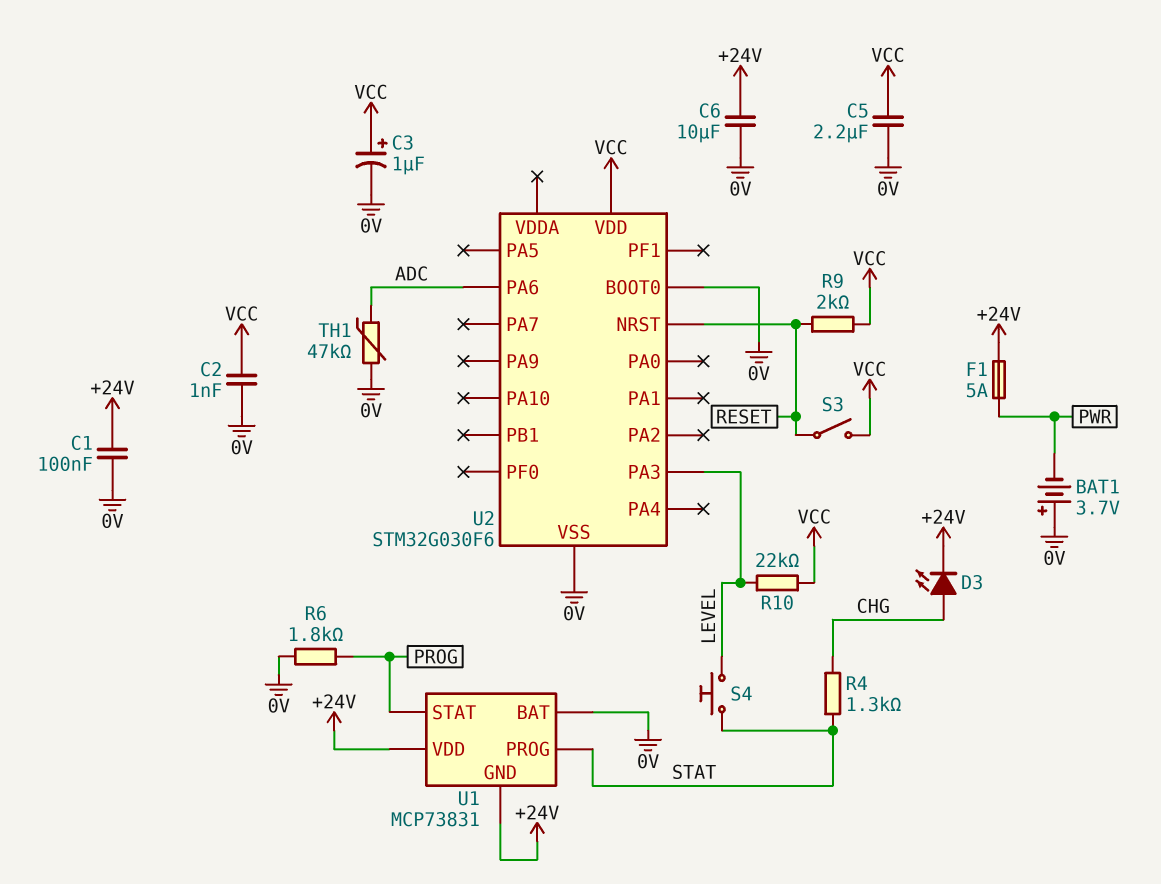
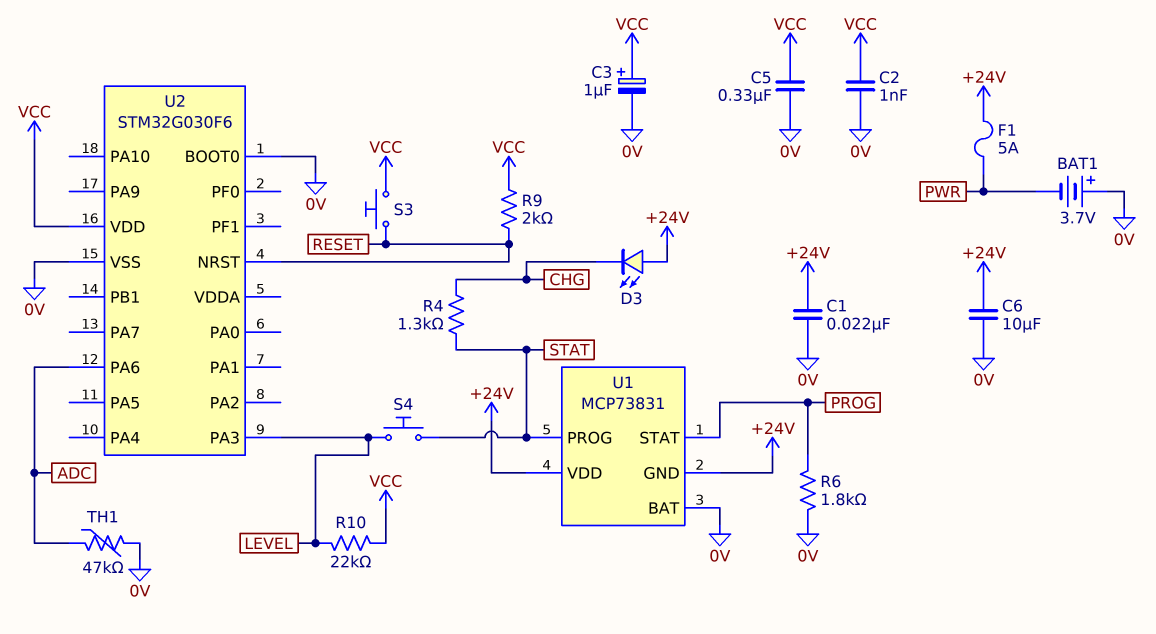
C1: 100nF (+24V, 0V) -> 22nF (+24V, 0V)
C5: 2.2uF (0V, VCC) -> 330nF (0V, VCC)
D3: LED (A CHG, K +24V) -> LED (A +24V, K CHG)
S3: switch (RESET, VCC) -> button (RESET, VCC)

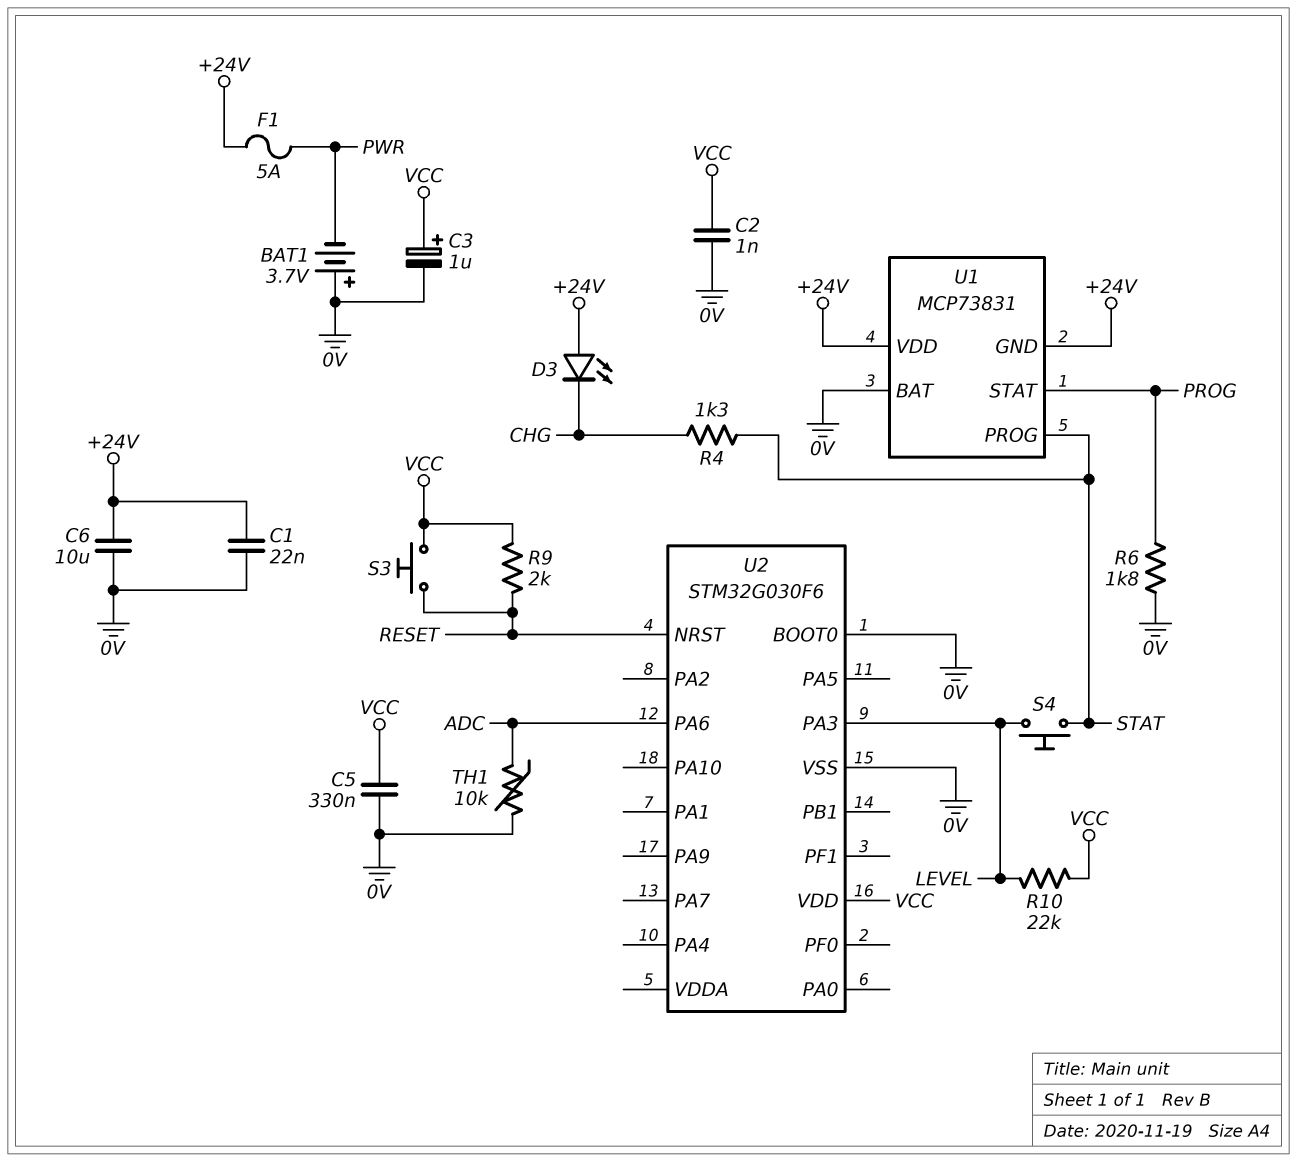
TH1: 47k (0V, ADC) -> 10k (0V, ADC)

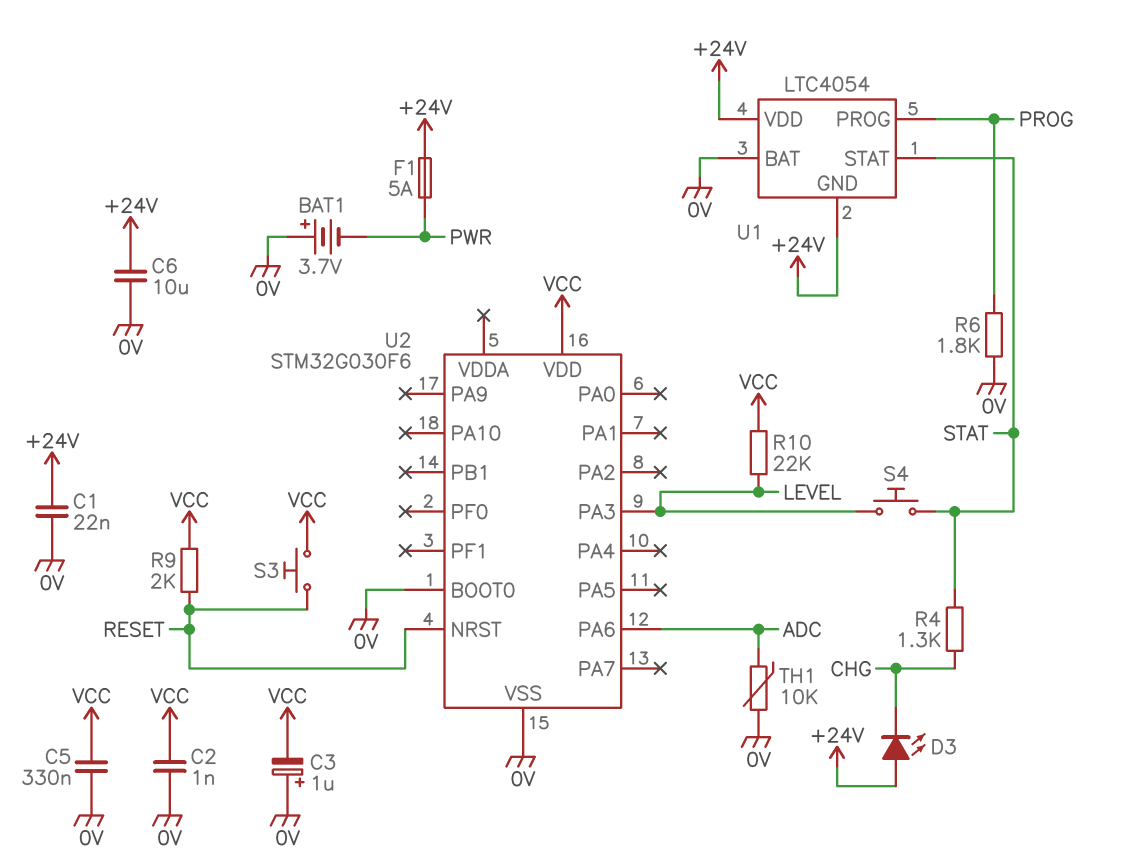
C3: 1uF (plus VCC, minus 0V) -> 1uF (plus 0V, minus VCC)
U1: MCP73831 -> LTC4054
U1 pin PROG: STAT -> PROG
U1 pin STAT: PROG -> STAT

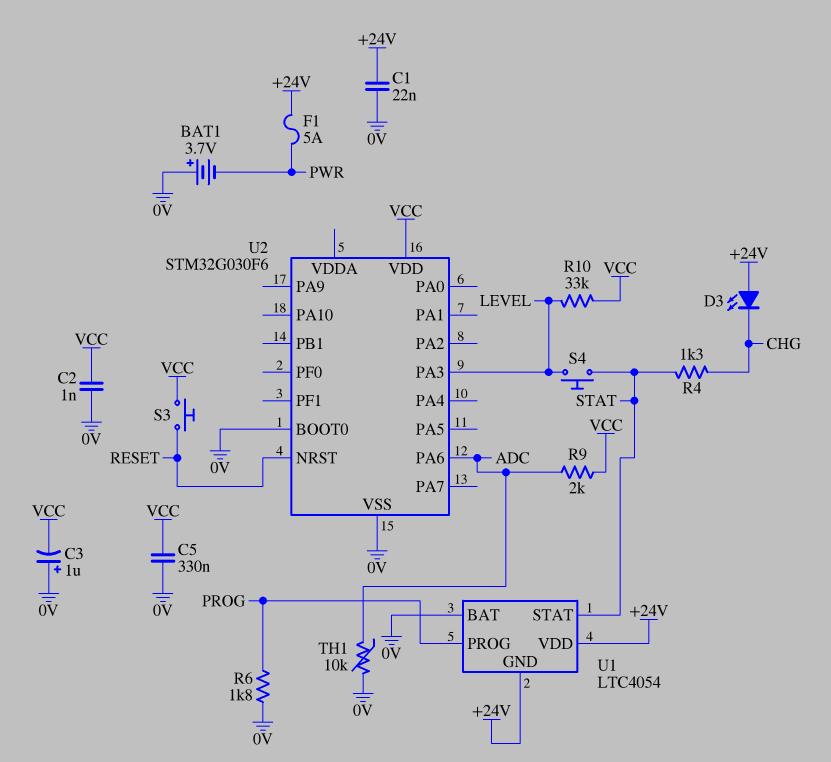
C6: 10uF (+24V, 0V) -> none
R9: 2k (RESET, VCC) -> 2k (ADC, VCC)
R10: 22k (LEVEL, VCC) -> 33k (LEVEL, VCC)

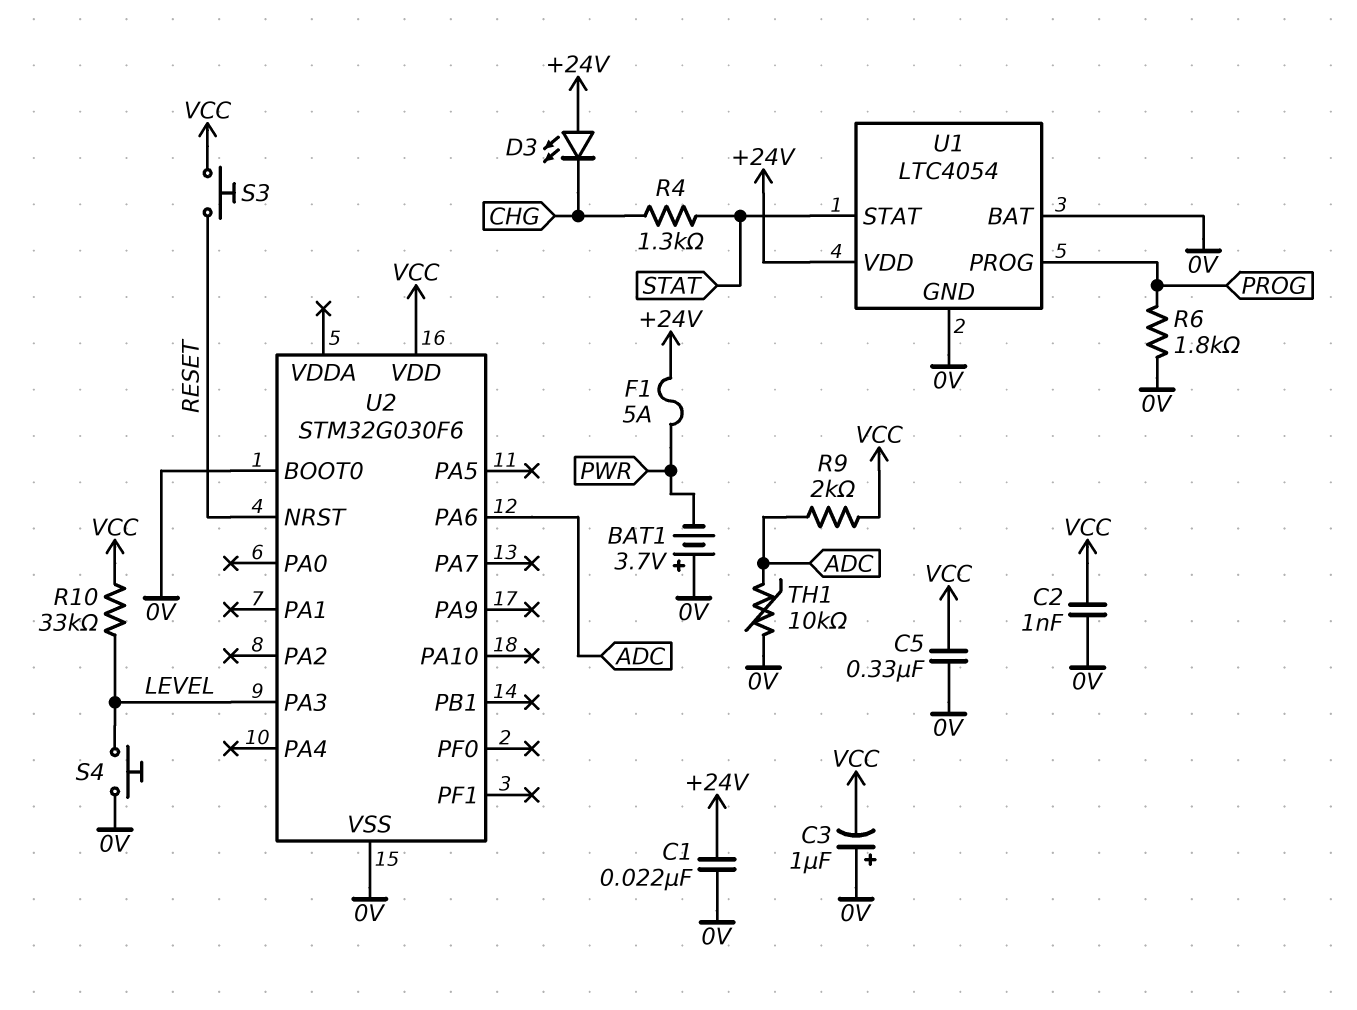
S4: button (LEVEL, STAT) -> button (0V, LEVEL)
U1 pin GND: +24V -> 0V

